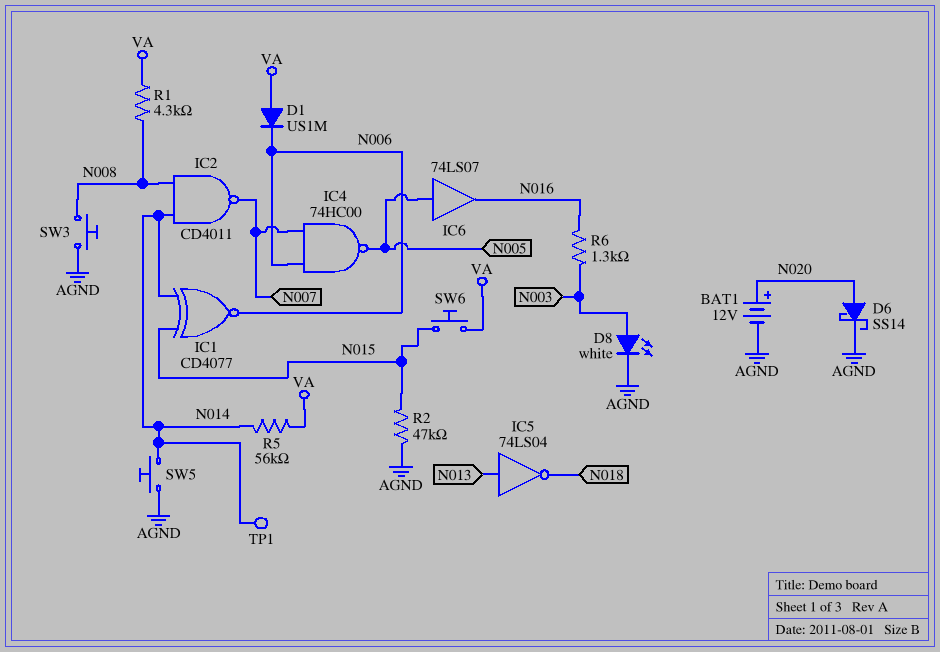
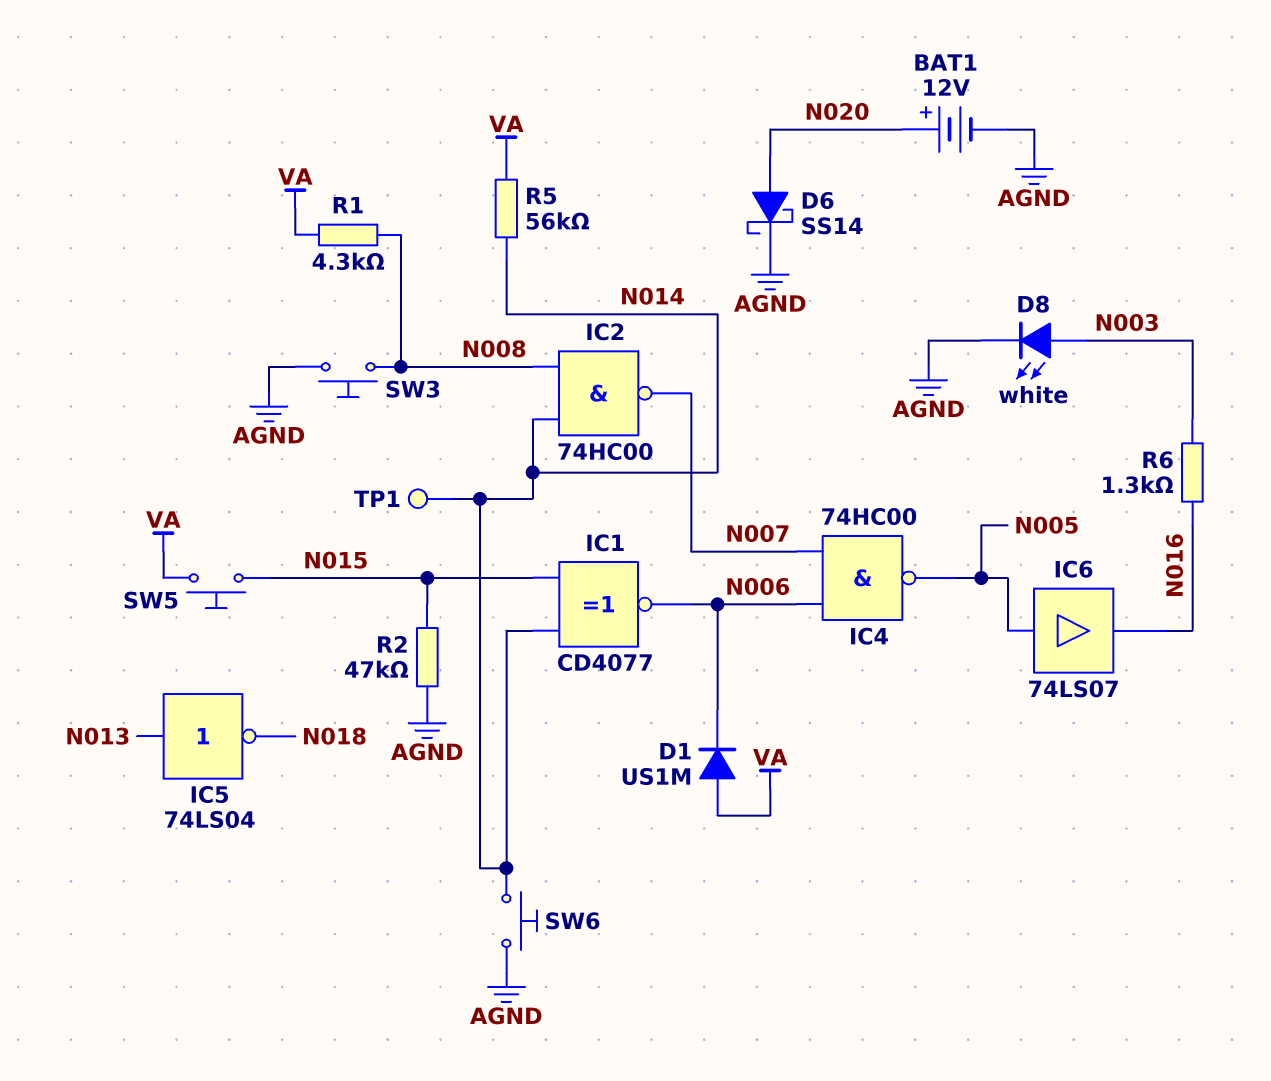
IC2: NAND CD4011 (in N008, in N014, out N007) -> NAND 74HC00 (in N008, in N014, out N007)
SW5: button (AGND, N014) -> button (N015, VA)
SW6: button (N015, VA) -> button (AGND, N014)

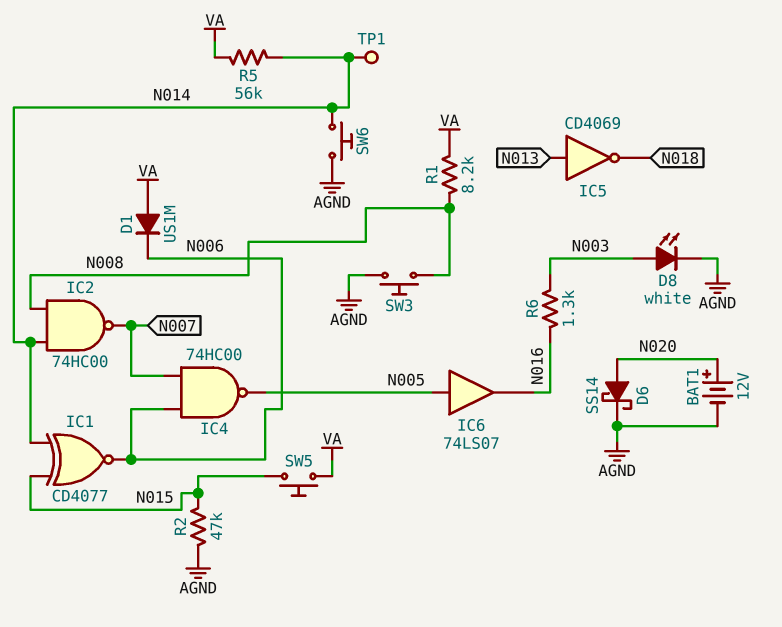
IC5: NOT 74LS04 (in N013, out N018) -> NOT CD4069 (in N013, out N018)
R1: 4.3k (N008, VA) -> 8.2k (N008, VA)

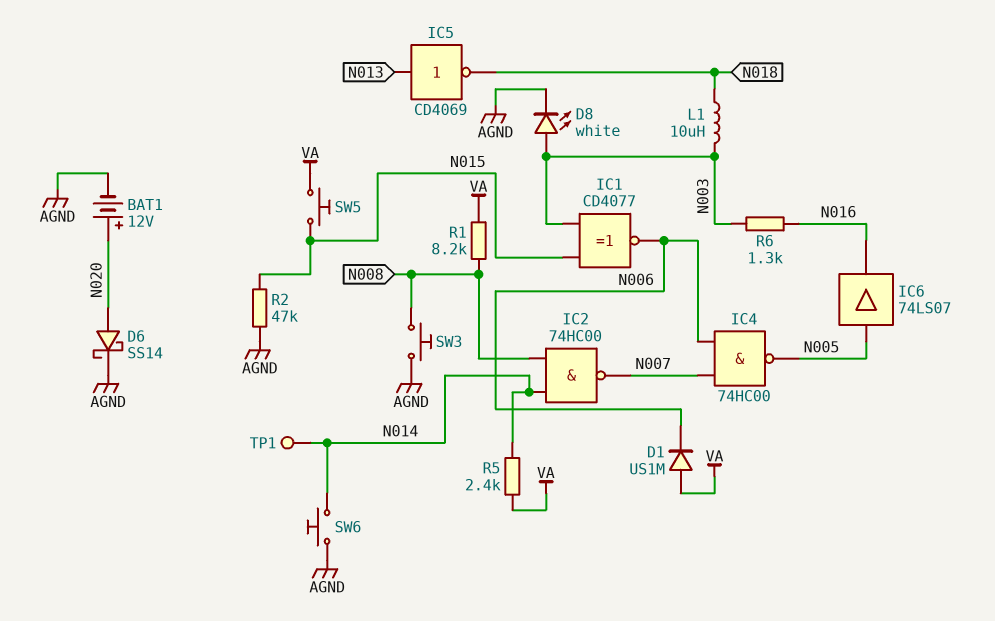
IC1: XNOR CD4077 (in N014, in N015, out N006) -> XNOR CD4077 (in N003, in N015, out N006)
L1: none -> 10uH (N003, N018)
R5: 56k (N014, VA) -> 2.4k (N014, VA)

